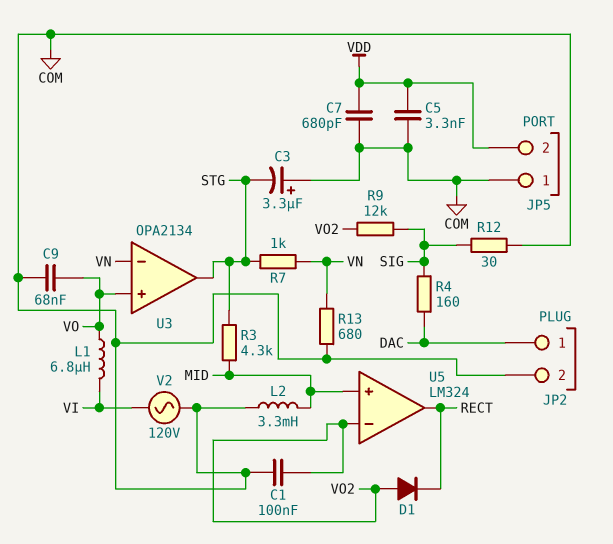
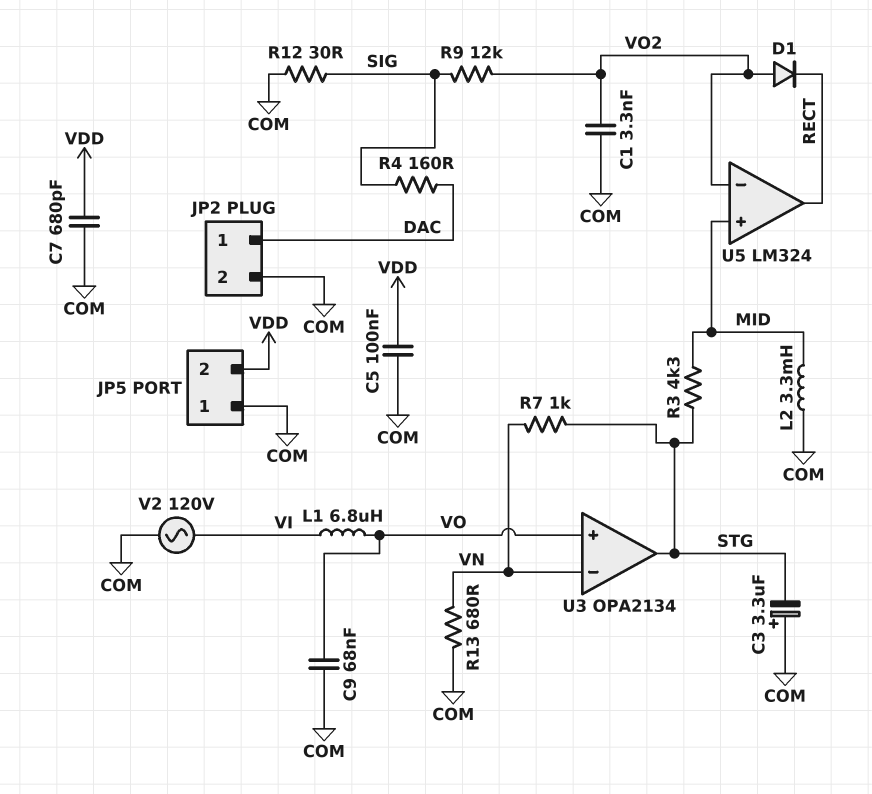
C1: 100nF (COM, VO2) -> 3.3nF (COM, VO2)
C5: 3.3nF (COM, VDD) -> 100nF (COM, VDD)

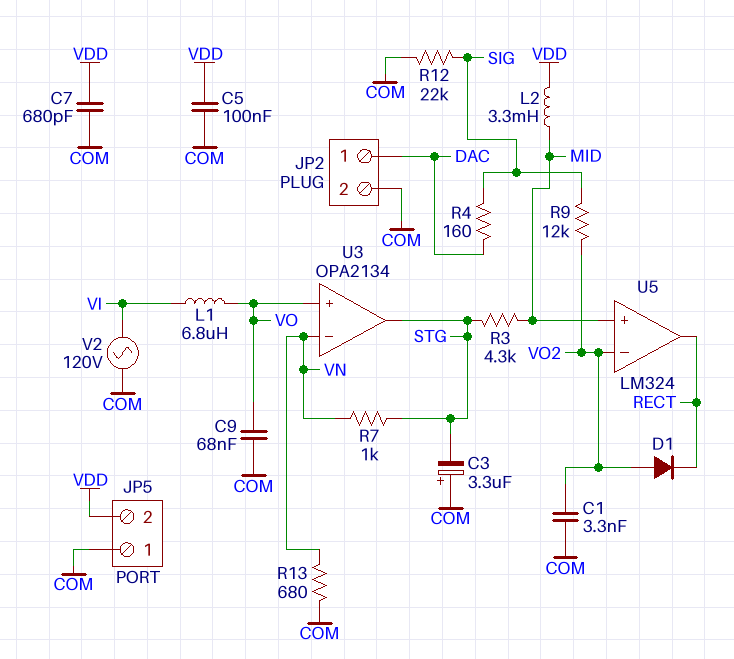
L2: 3.3mH (COM, MID) -> 3.3mH (MID, VDD)
R12: 30 (COM, SIG) -> 22k (COM, SIG)

